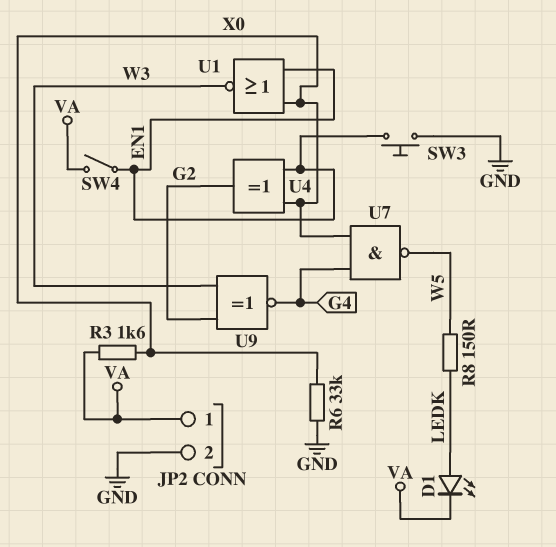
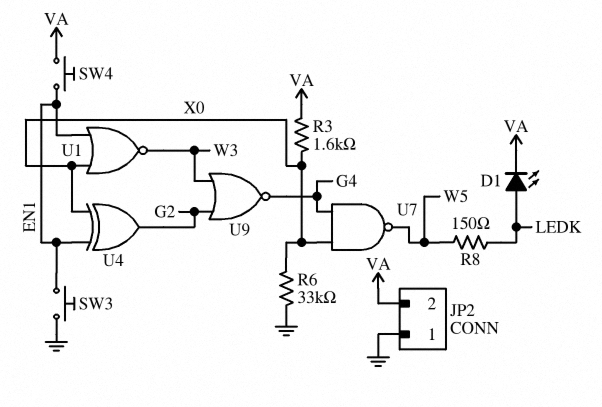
JP2 pin 1: VA -> GND
JP2 pin 2: GND -> VA
SW4: switch (EN1, VA) -> button (EN1, VA)
U9: XNOR (in G2, in W3, out G4) -> NOR (in G2, in W3, out G4)

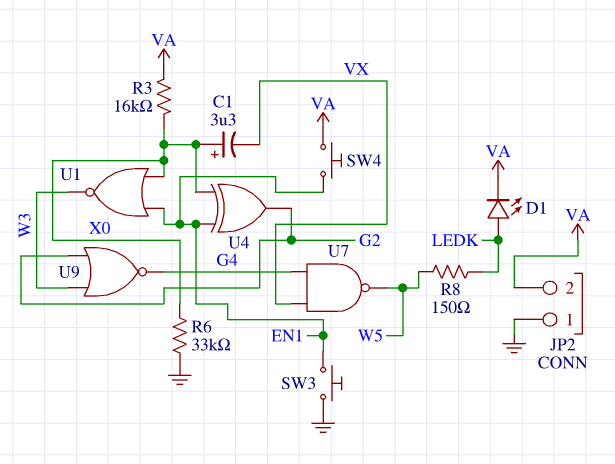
C1: none -> 3.3uF (plus X0, minus VX)
R3: 1.6k (VA, X0) -> 16k (VA, X0)
U7: NAND (in G4, in X0, out W5) -> NAND (in G4, in VX, out W5)

